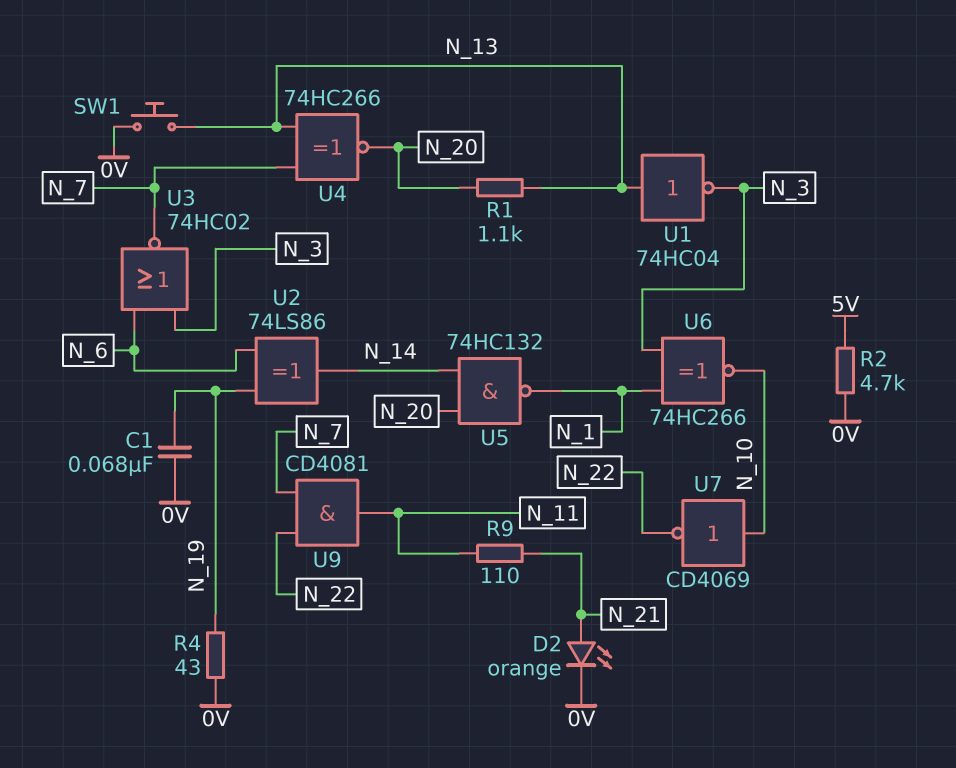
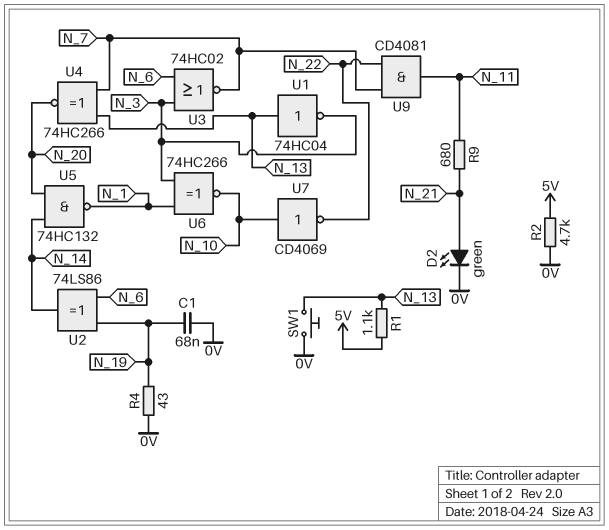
D2: LED orange (A N_21, K 0V) -> LED green (A N_21, K 0V)
R1: 1.1k (N_13, N_20) -> 1.1k (5V, N_13)
R9: 110 (N_11, N_21) -> 680 (N_11, N_21)

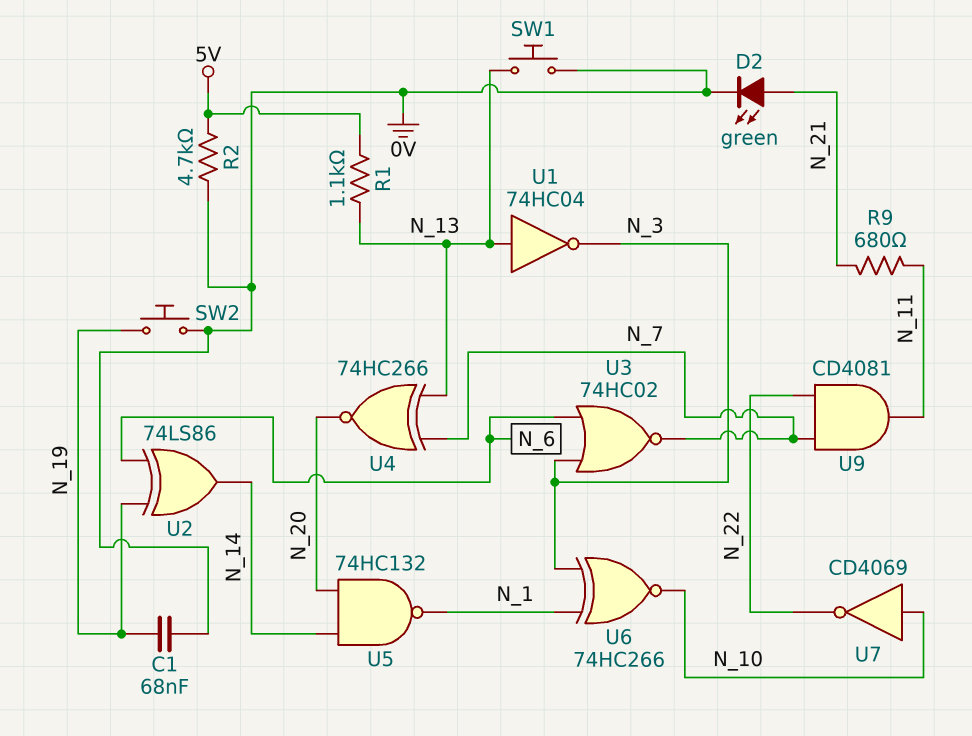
R4: 43 (0V, N_19) -> none
SW2: none -> button (0V, N_19)

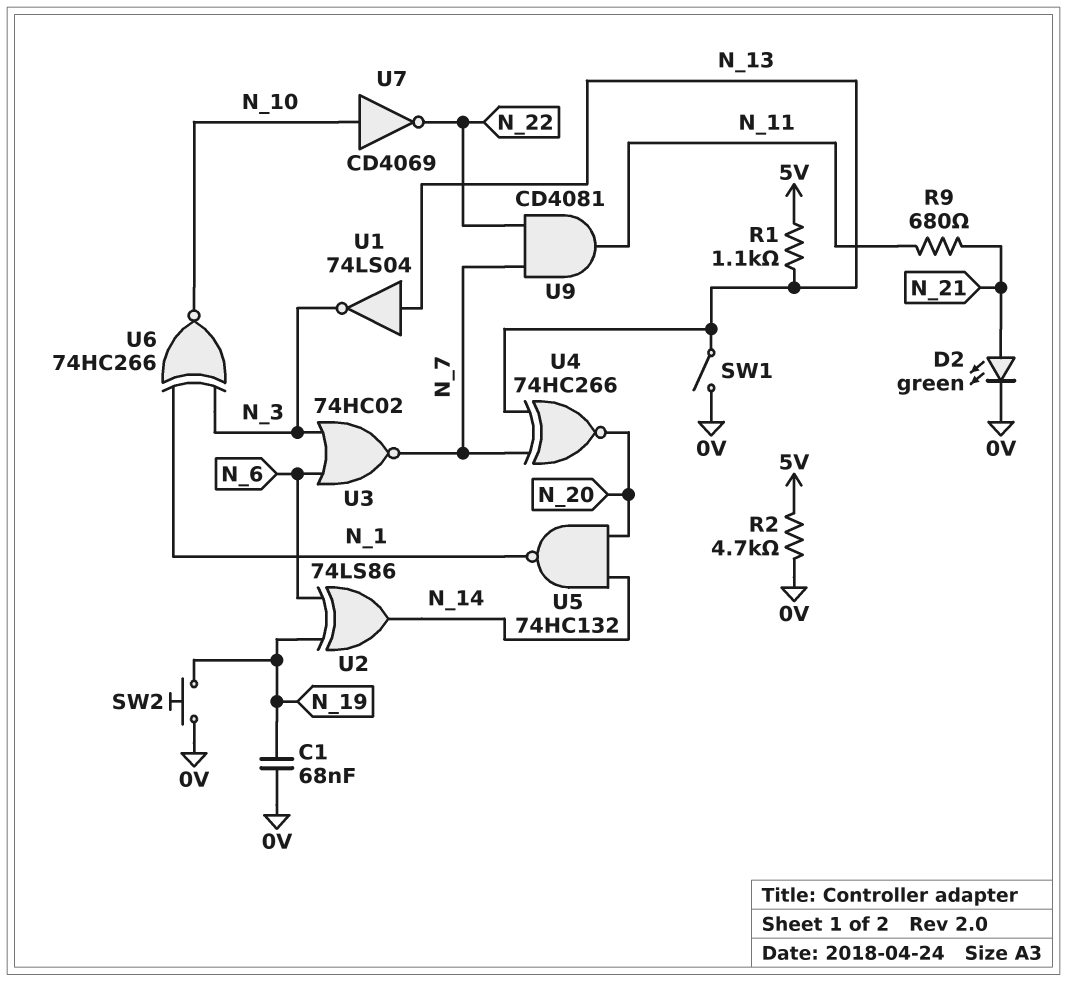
SW1: button (0V, N_13) -> switch (0V, N_13)
U1: NOT 74HC04 (in N_13, out N_3) -> NOT 74LS04 (in N_13, out N_3)

